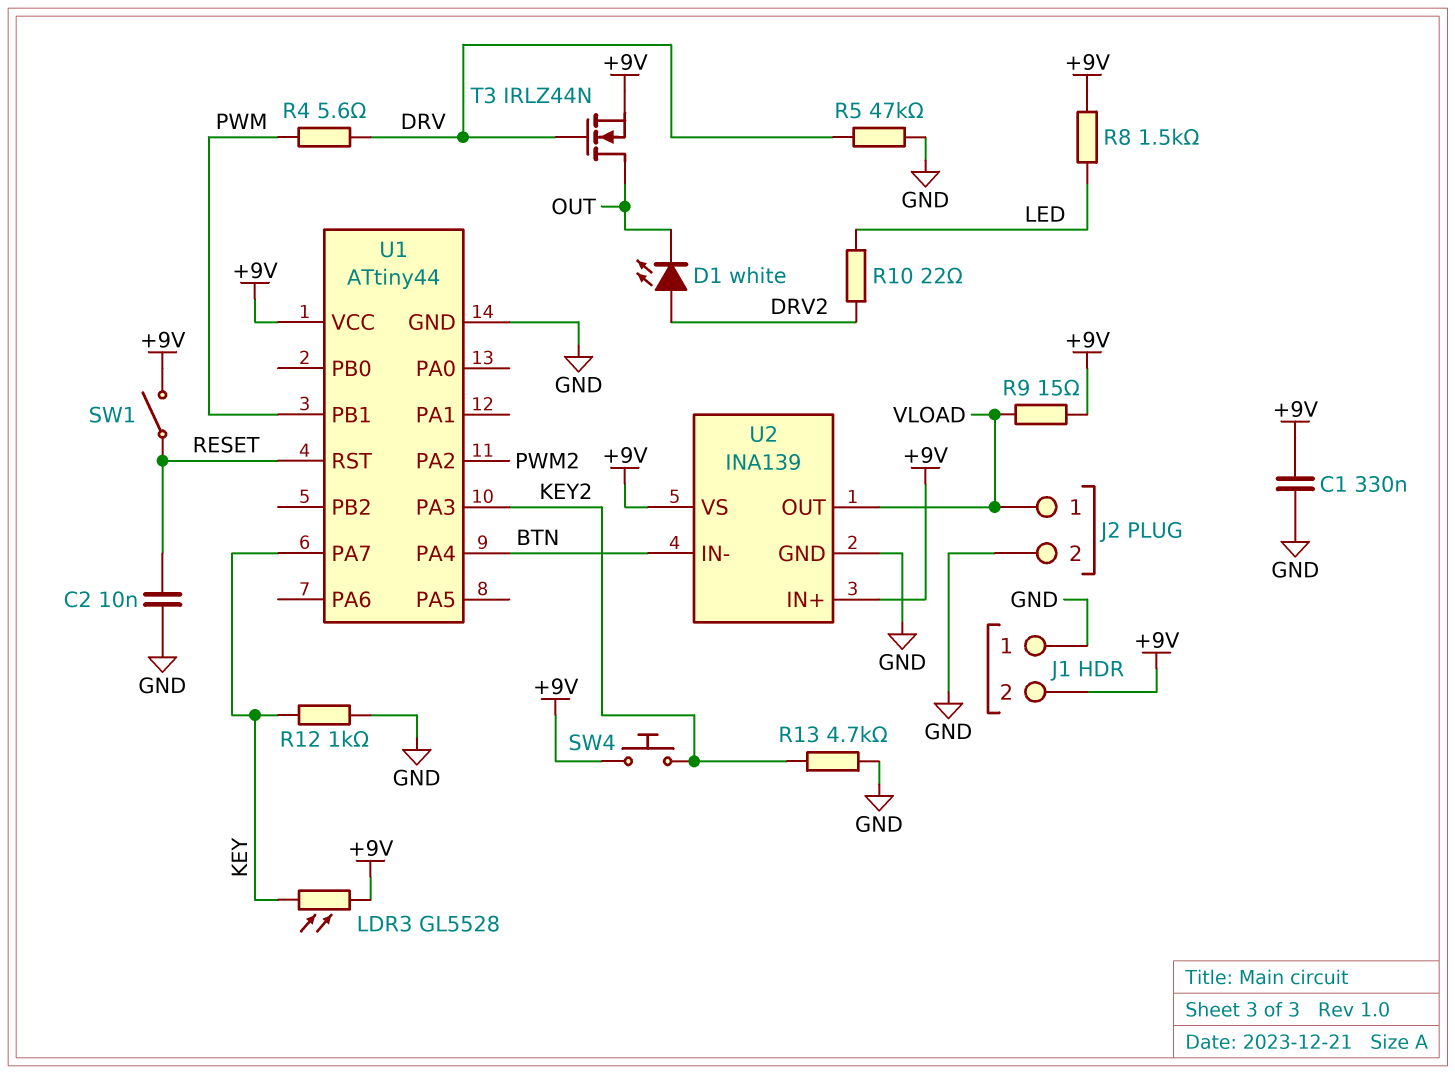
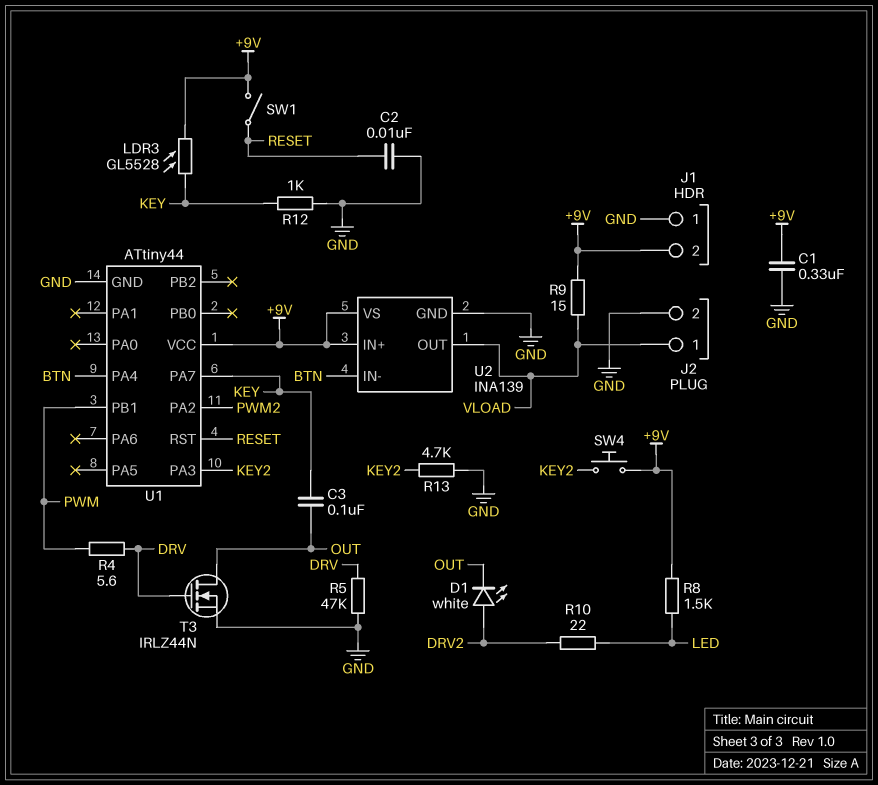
C3: none -> 100nF (KEY, OUT)
T3: NMOS IRLZ44N (G DRV, D OUT, S +9V) -> NMOS IRLZ44N (G DRV, D OUT, S GND)

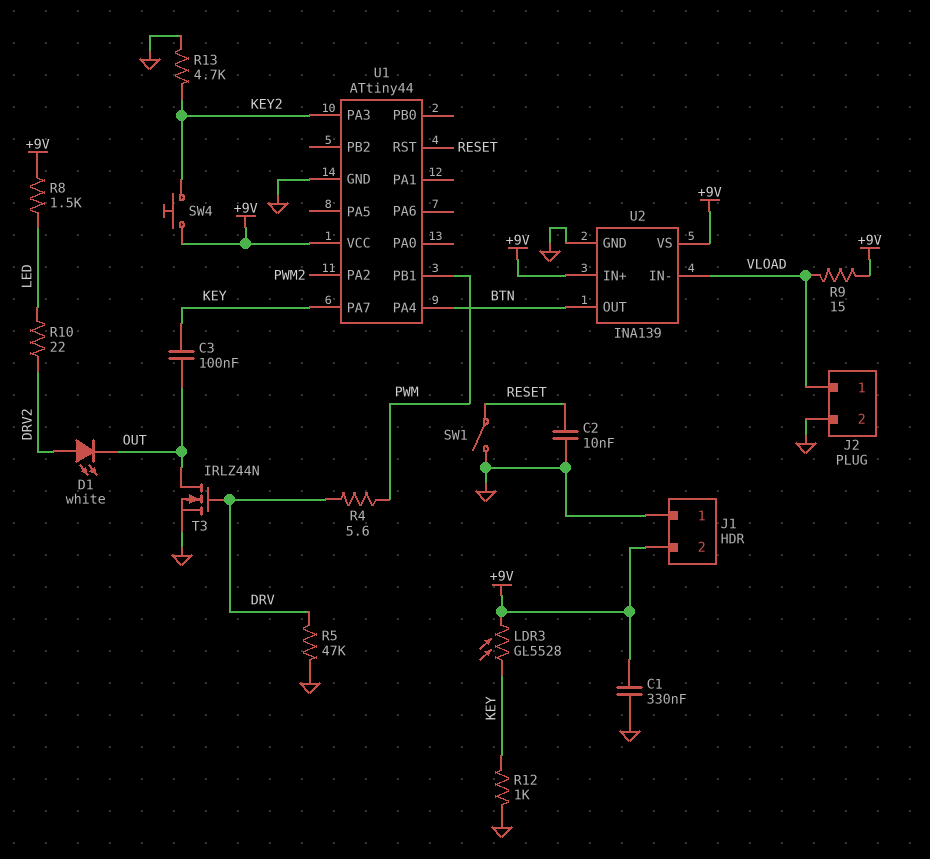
SW1: switch (+9V, RESET) -> switch (GND, RESET)
U2 pin IN-: BTN -> VLOAD
U2 pin OUT: VLOAD -> BTN

